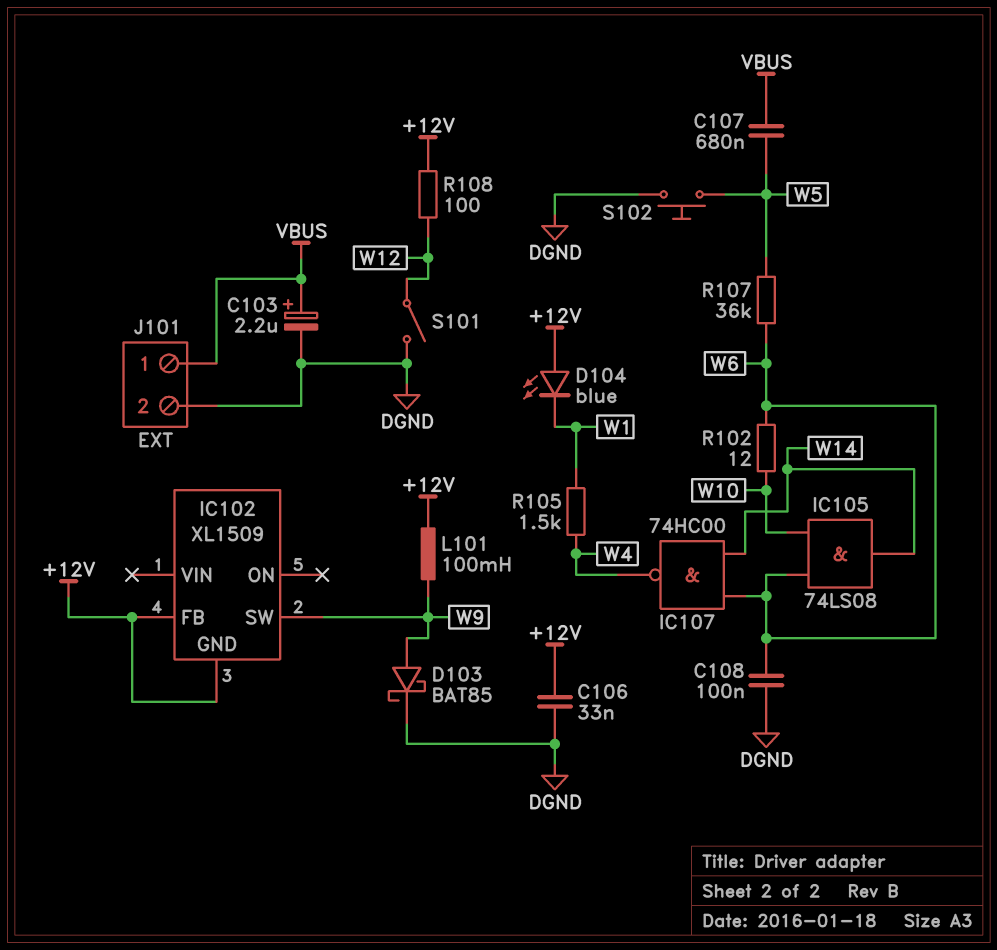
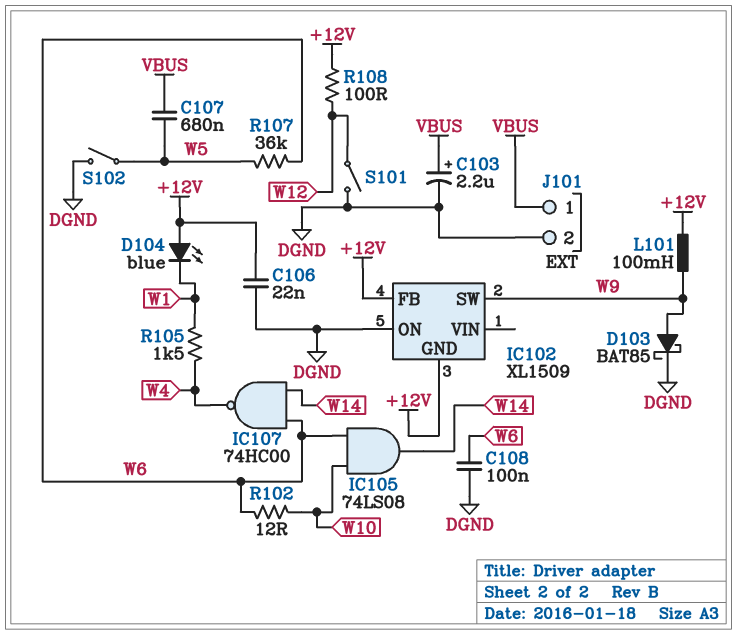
C106: 33nF (+12V, DGND) -> 22nF (+12V, DGND)
IC102 pin ON: none -> DGND
S102: button (DGND, W5) -> switch (DGND, W5)

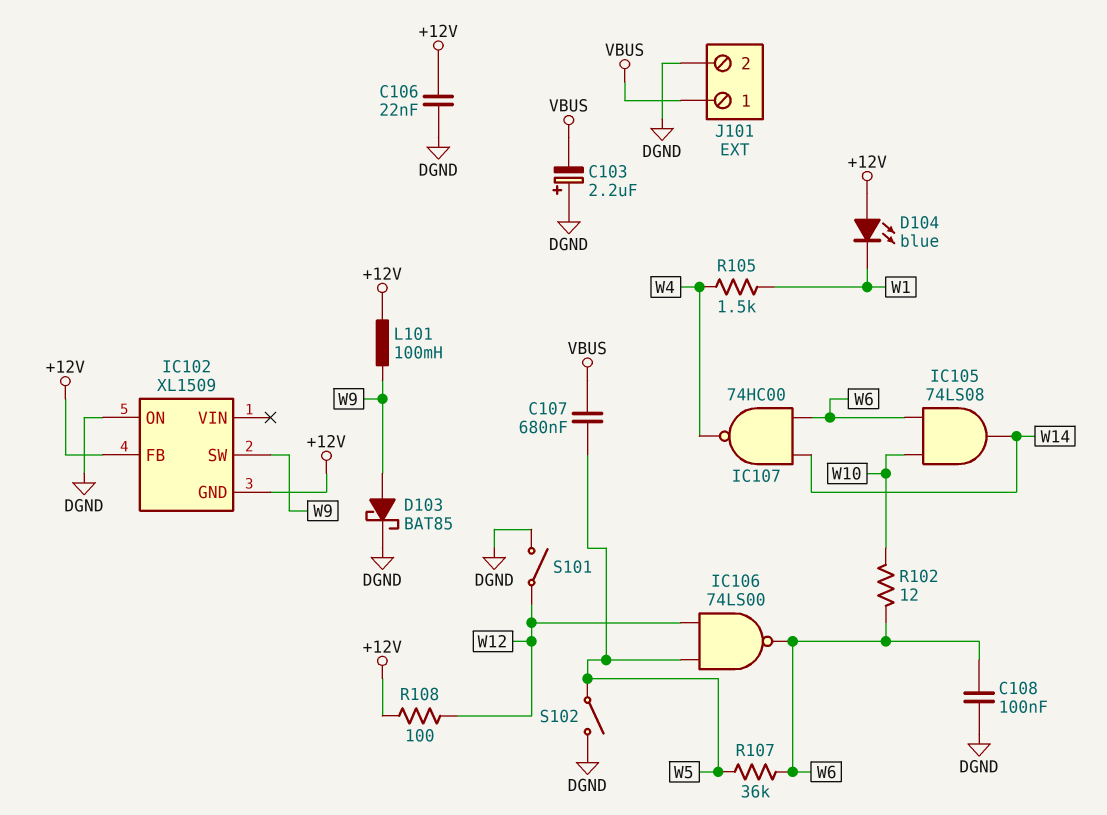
C103: 2.2uF (plus VBUS, minus DGND) -> 2.2uF (plus DGND, minus VBUS)
IC106: none -> NAND 74LS00 (in W5, in W12, out W6)

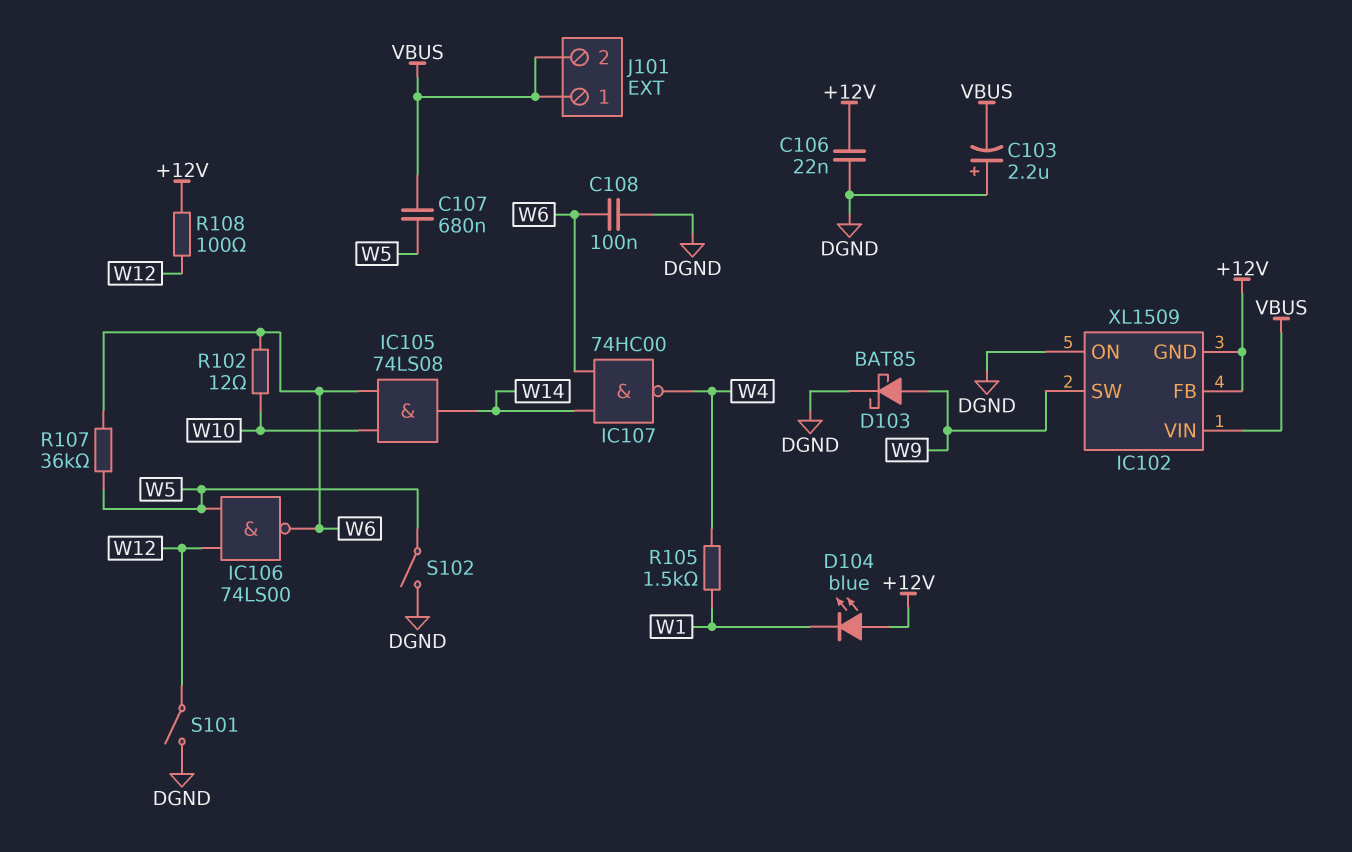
IC102 pin VIN: none -> VBUS
J101 pin 2: DGND -> VBUS
L101: 100mH (+12V, W9) -> none

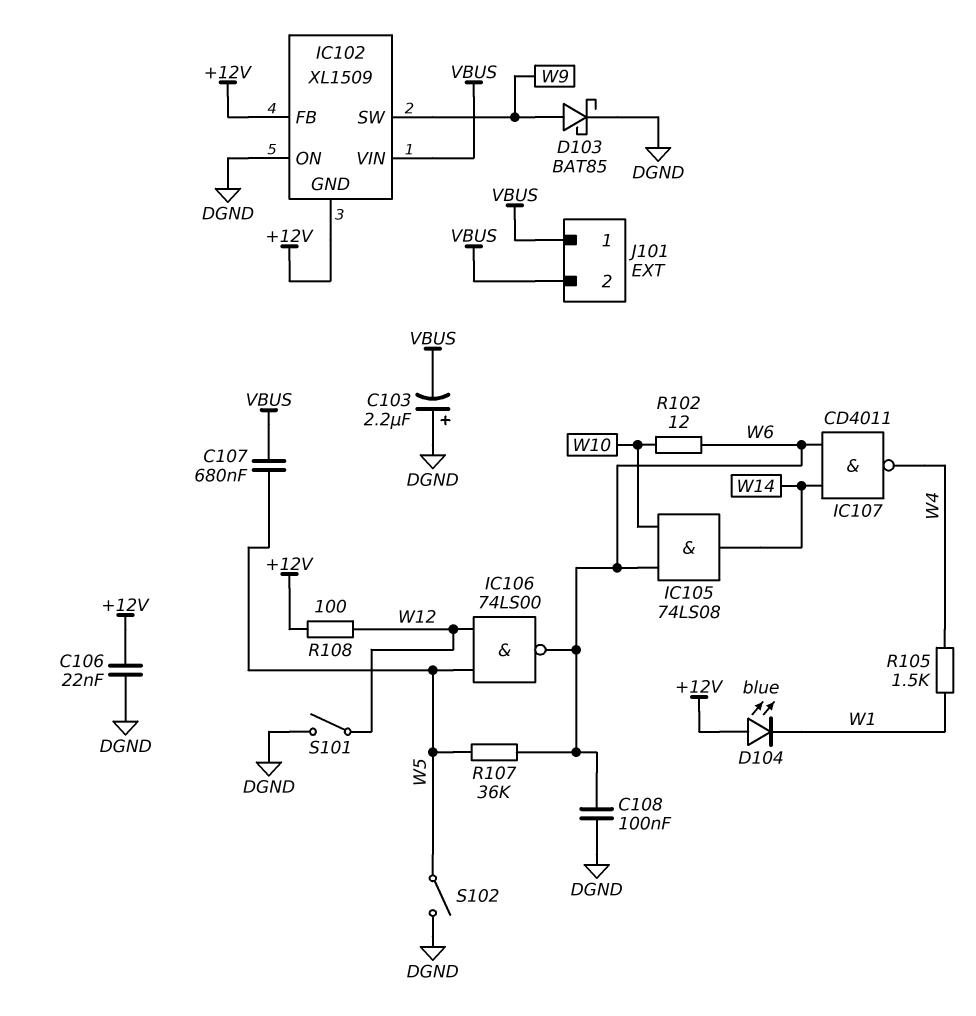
IC107: NAND 74HC00 (in W6, in W14, out W4) -> NAND CD4011 (in W6, in W14, out W4)

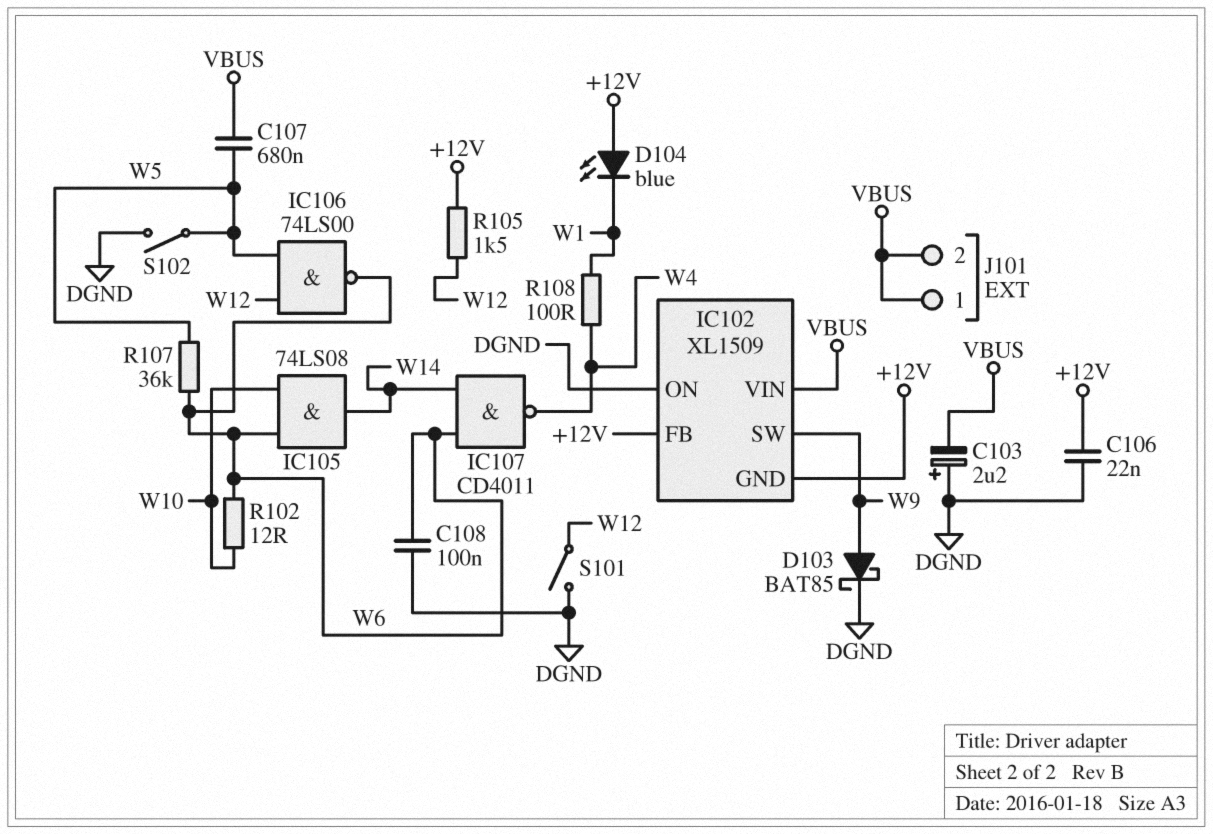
R105: 1.5k (W1, W4) -> 1.5k (+12V, W12)
R108: 100 (+12V, W12) -> 100 (W1, W4)

